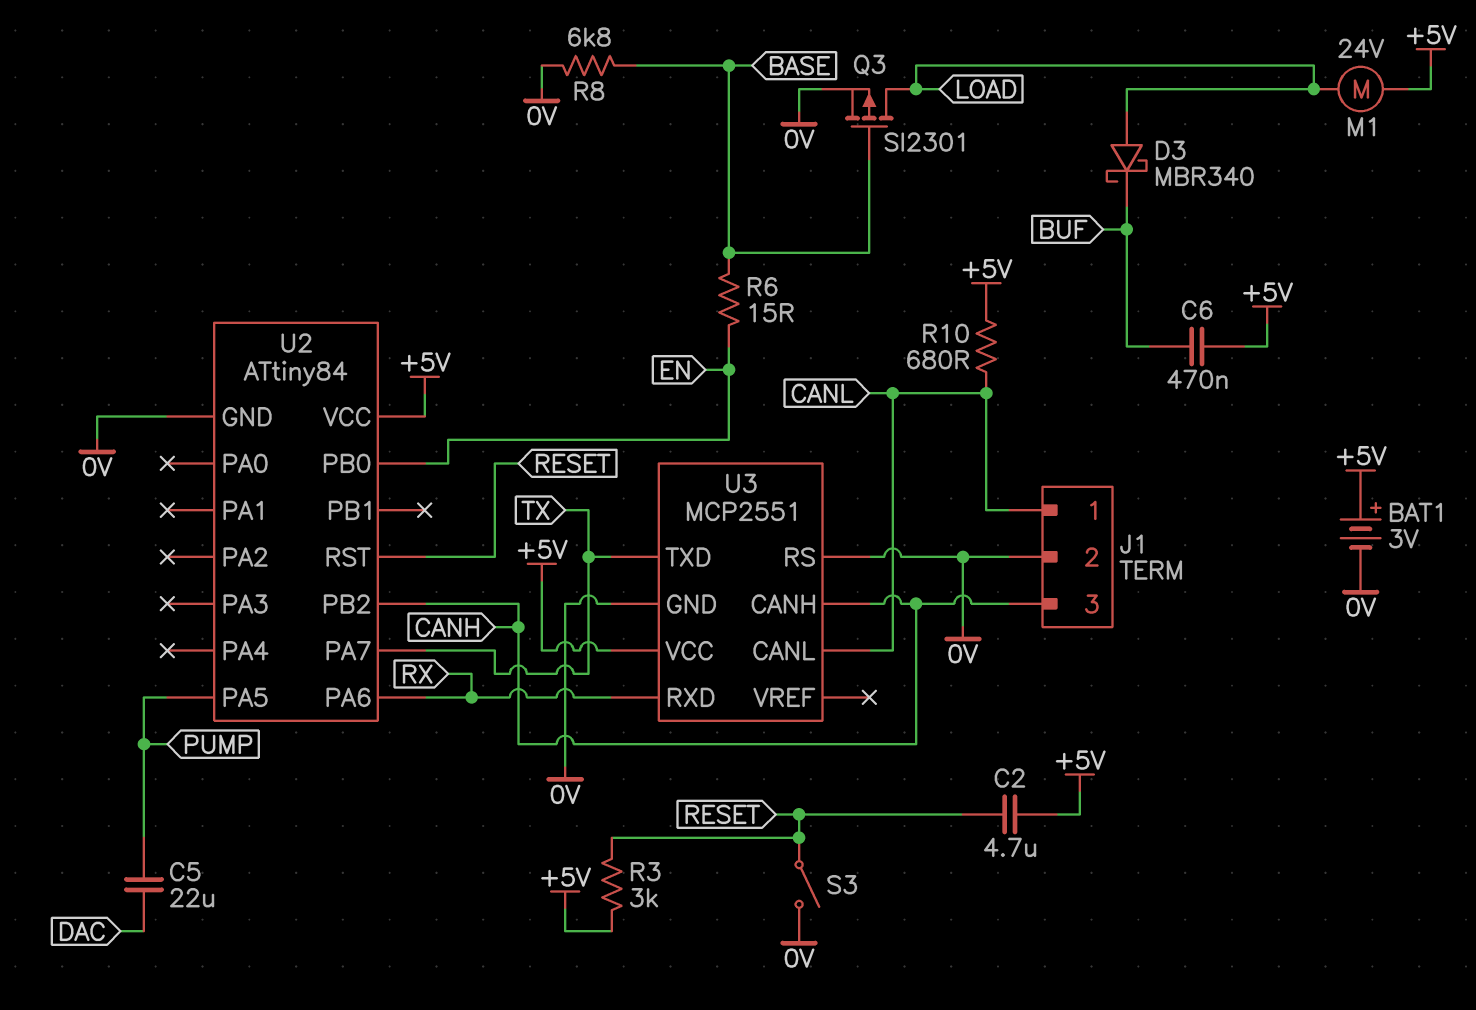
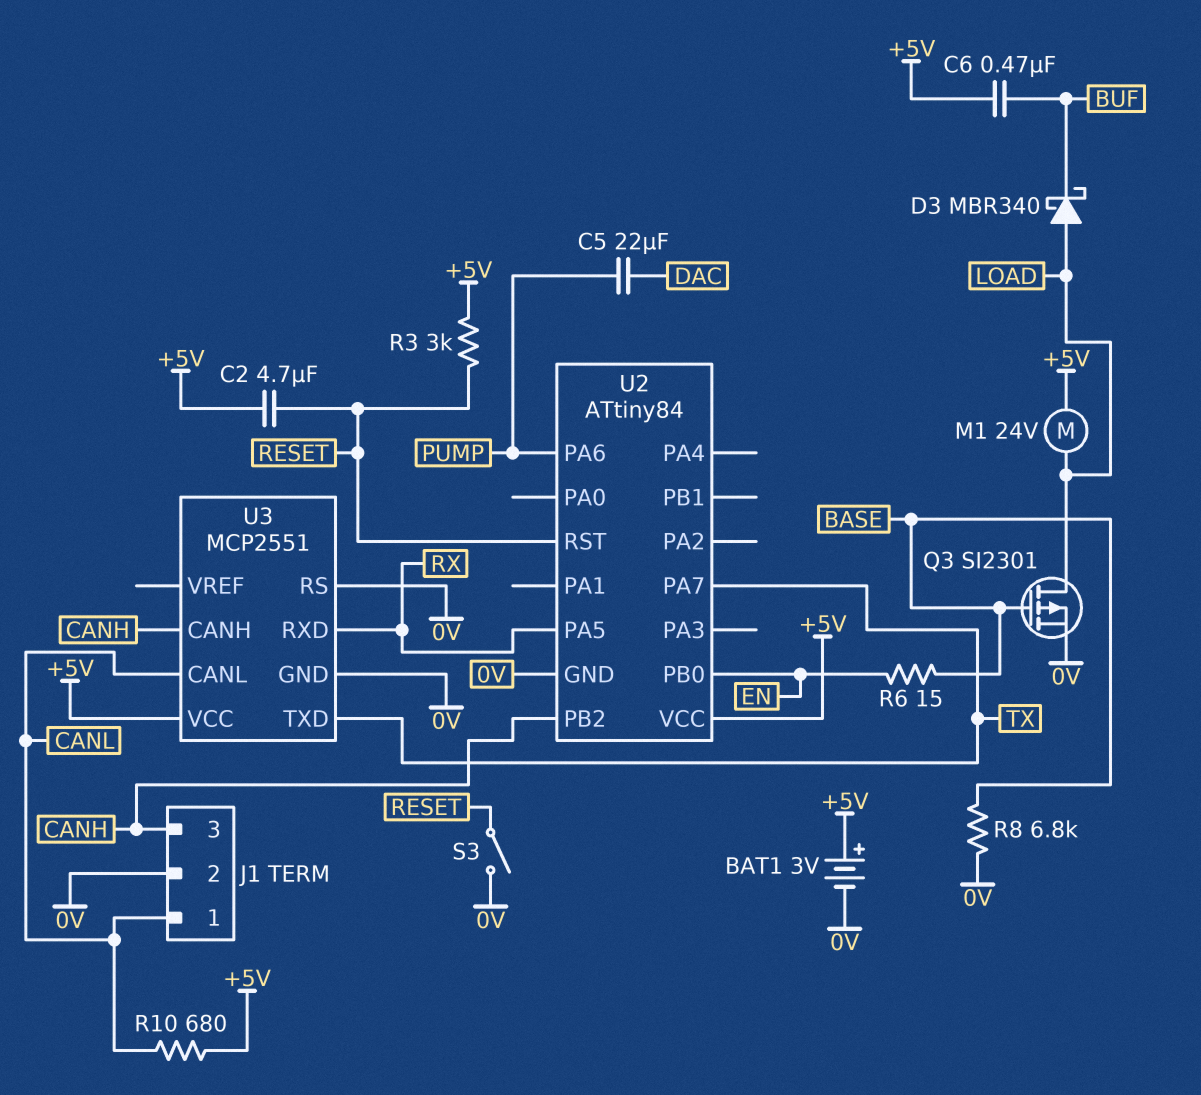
U2 pin PA5: PUMP -> RX
U2 pin PA6: RX -> PUMP

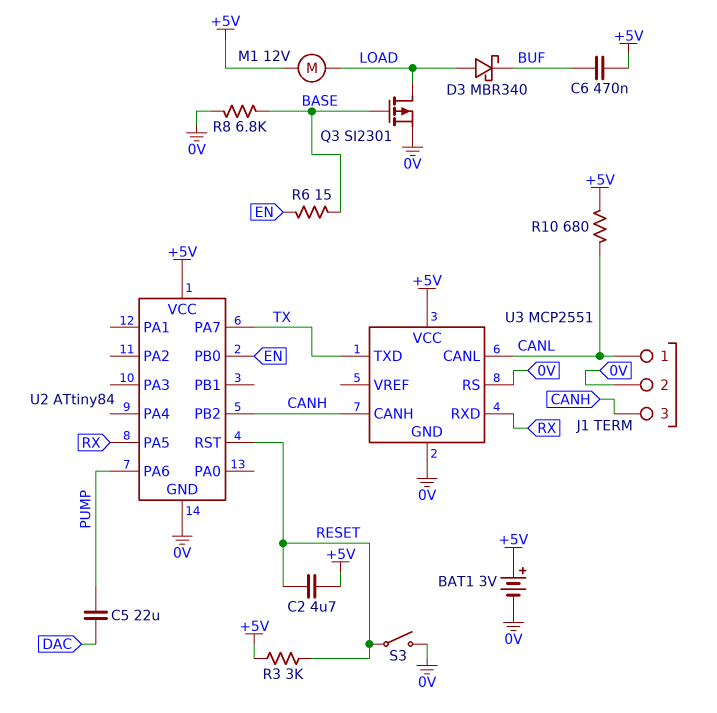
M1: motor 24V (+5V, LOAD) -> motor 12V (+5V, LOAD)

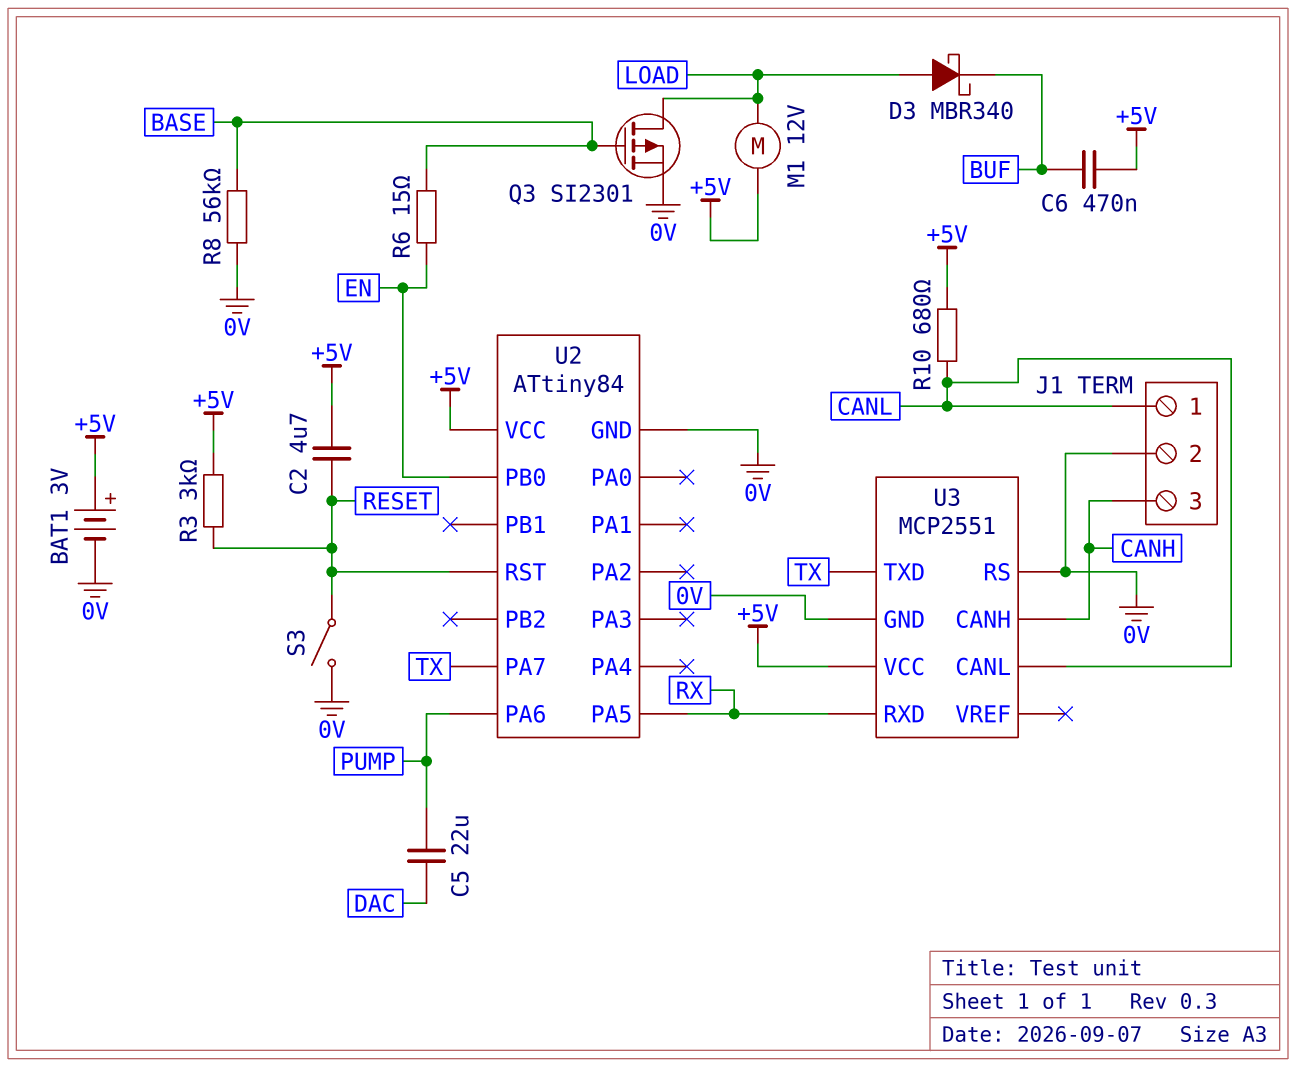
R8: 6.8k (0V, BASE) -> 56k (0V, BASE)
U2 pin PB2: CANH -> none

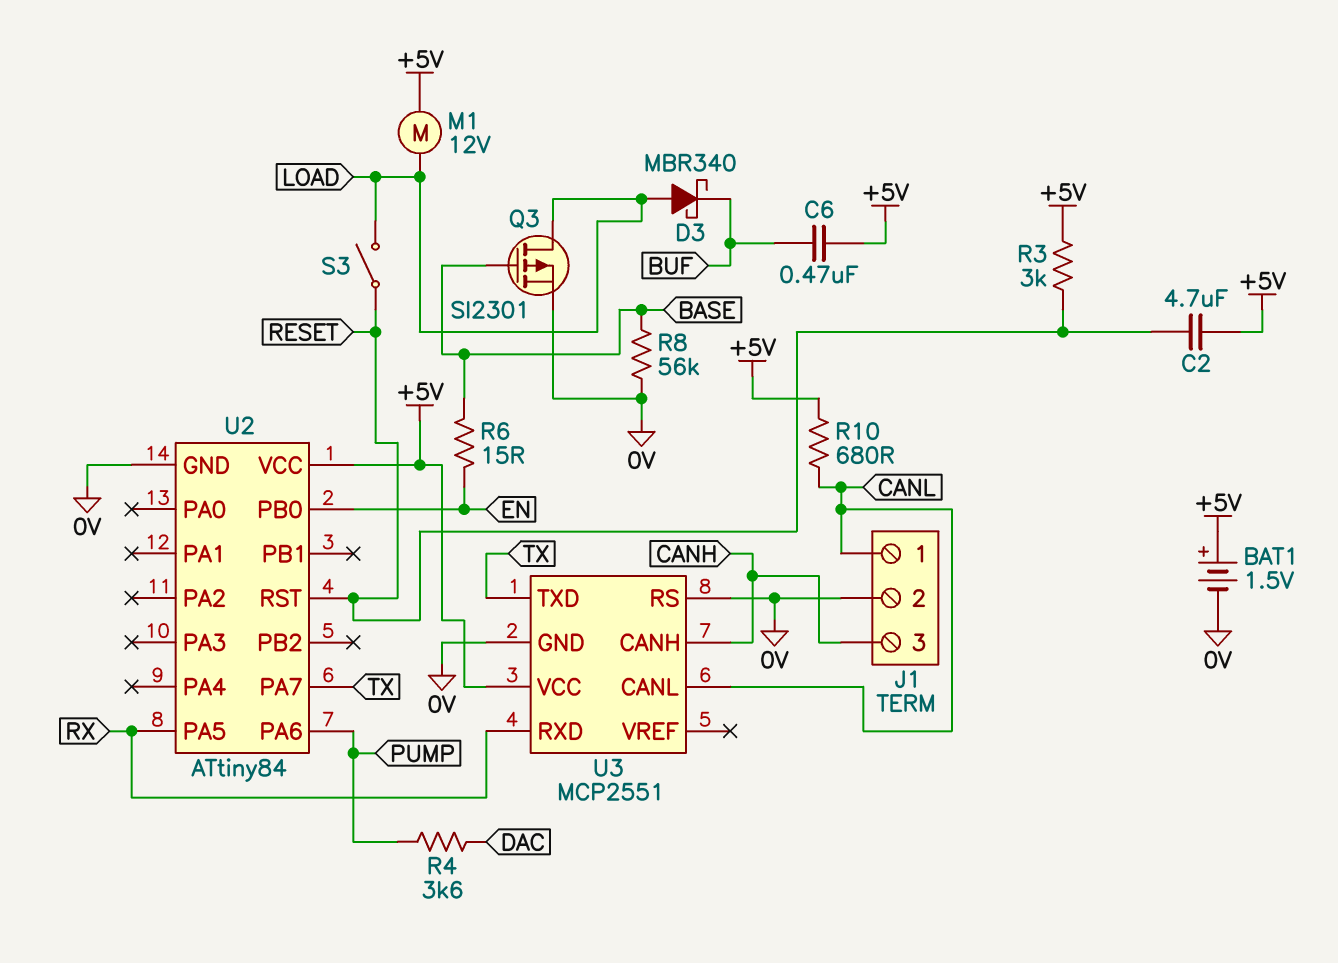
BAT1: 3V (plus +5V, minus 0V) -> 1.5V (plus +5V, minus 0V)
C5: 22uF (DAC, PUMP) -> none
R4: none -> 3.6k (DAC, PUMP)
S3: switch (0V, RESET) -> switch (LOAD, RESET)

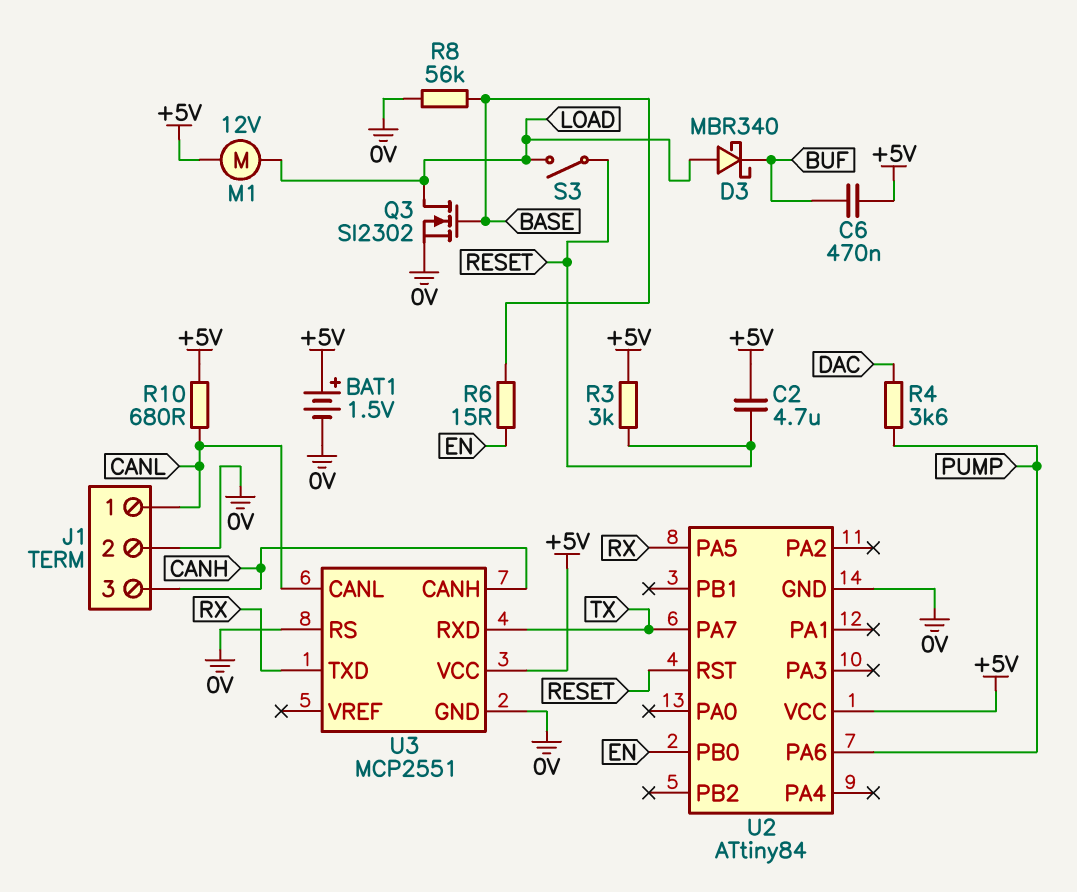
Q3: PMOS SI2301 (G BASE, D LOAD, S 0V) -> NMOS SI2302 (G BASE, D LOAD, S 0V)
U3 pin RXD: RX -> TX
U3 pin TXD: TX -> RX

